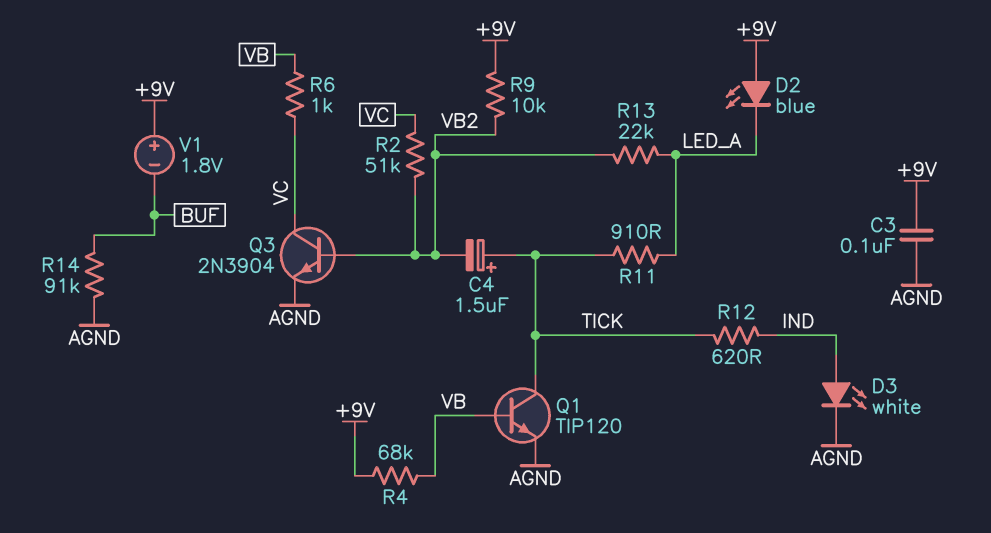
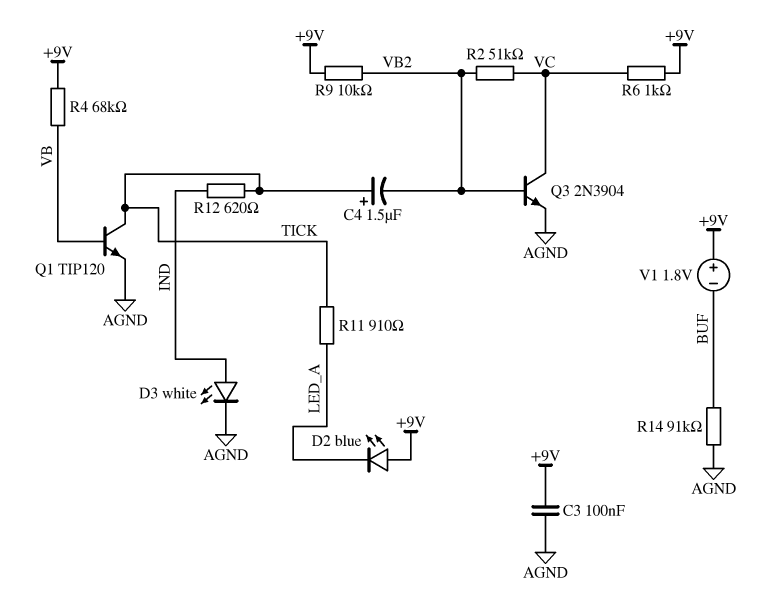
R6: 1k (VB, VC) -> 1k (+9V, VC)
R13: 22k (LED_A, VB2) -> none

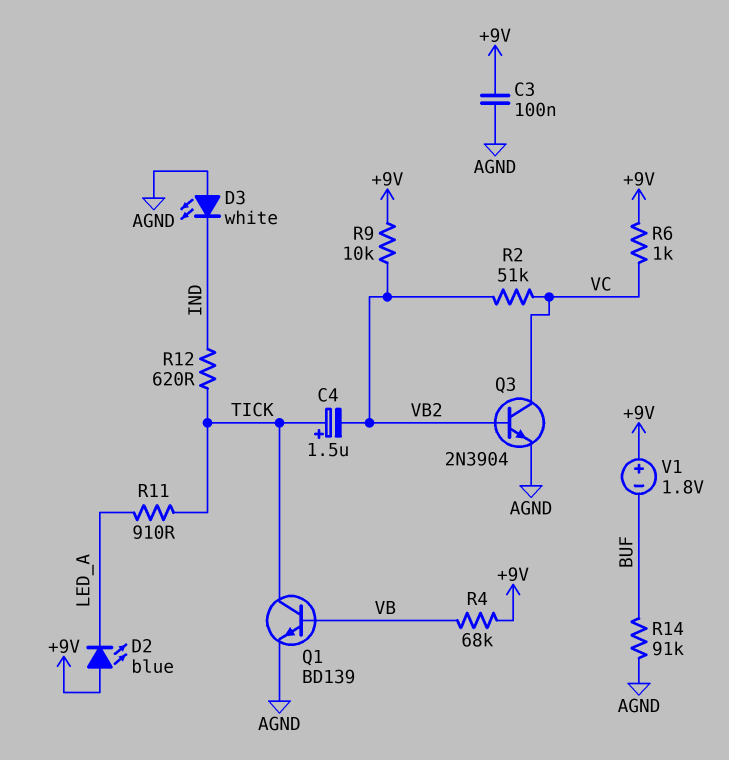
D3: LED white (A IND, K AGND) -> LED white (A AGND, K IND)
Q1: NPN TIP120 (B VB, C TICK, E AGND) -> NPN BD139 (B VB, C TICK, E AGND)

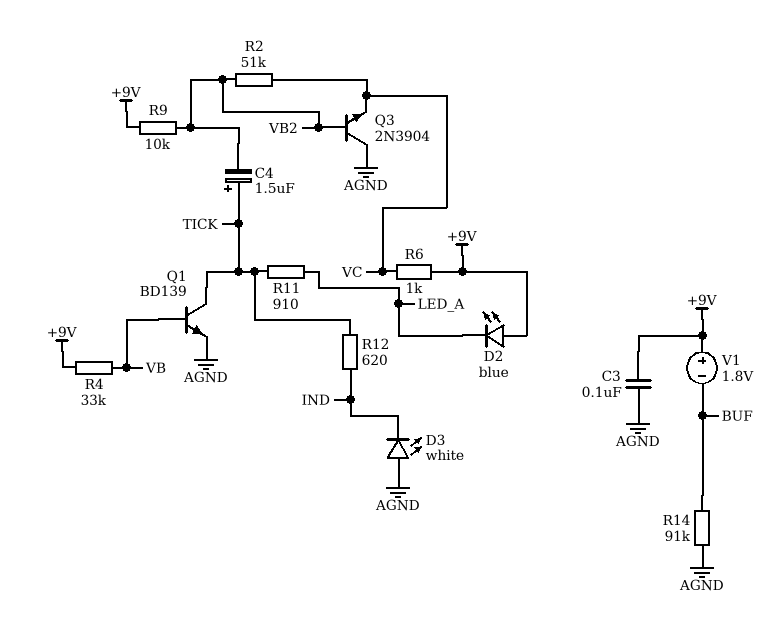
Q3: NPN 2N3904 (B VB2, C VC, E AGND) -> NPN 2N3904 (B VB2, C AGND, E VC)
R4: 68k (+9V, VB) -> 33k (+9V, VB)

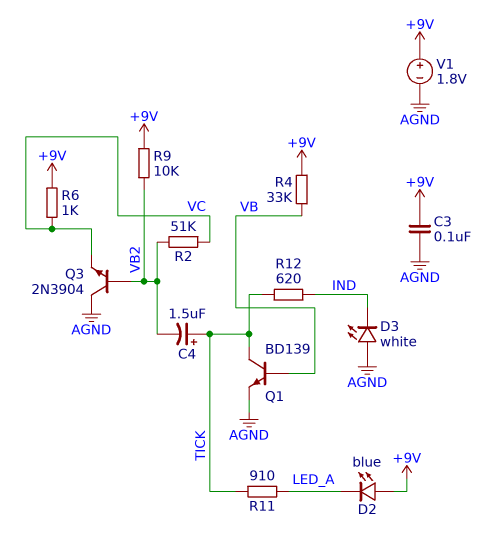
R14: 91k (AGND, BUF) -> none
V1: 1.8V (plus +9V, minus BUF) -> 1.8V (plus +9V, minus AGND)

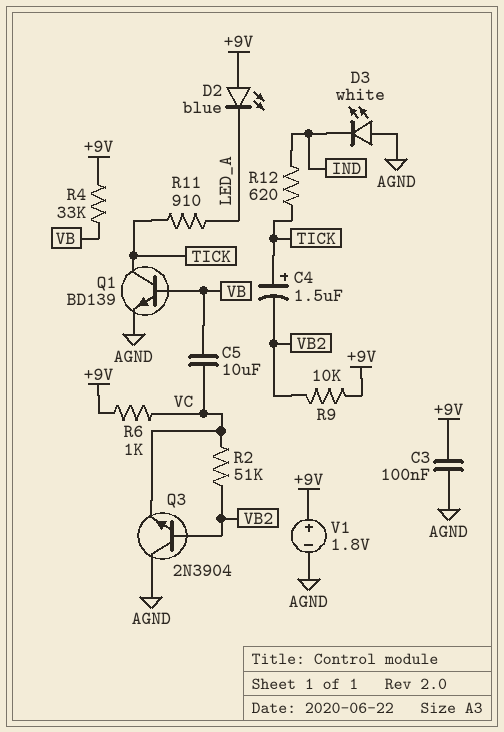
C5: none -> 10uF (VB, VC)

